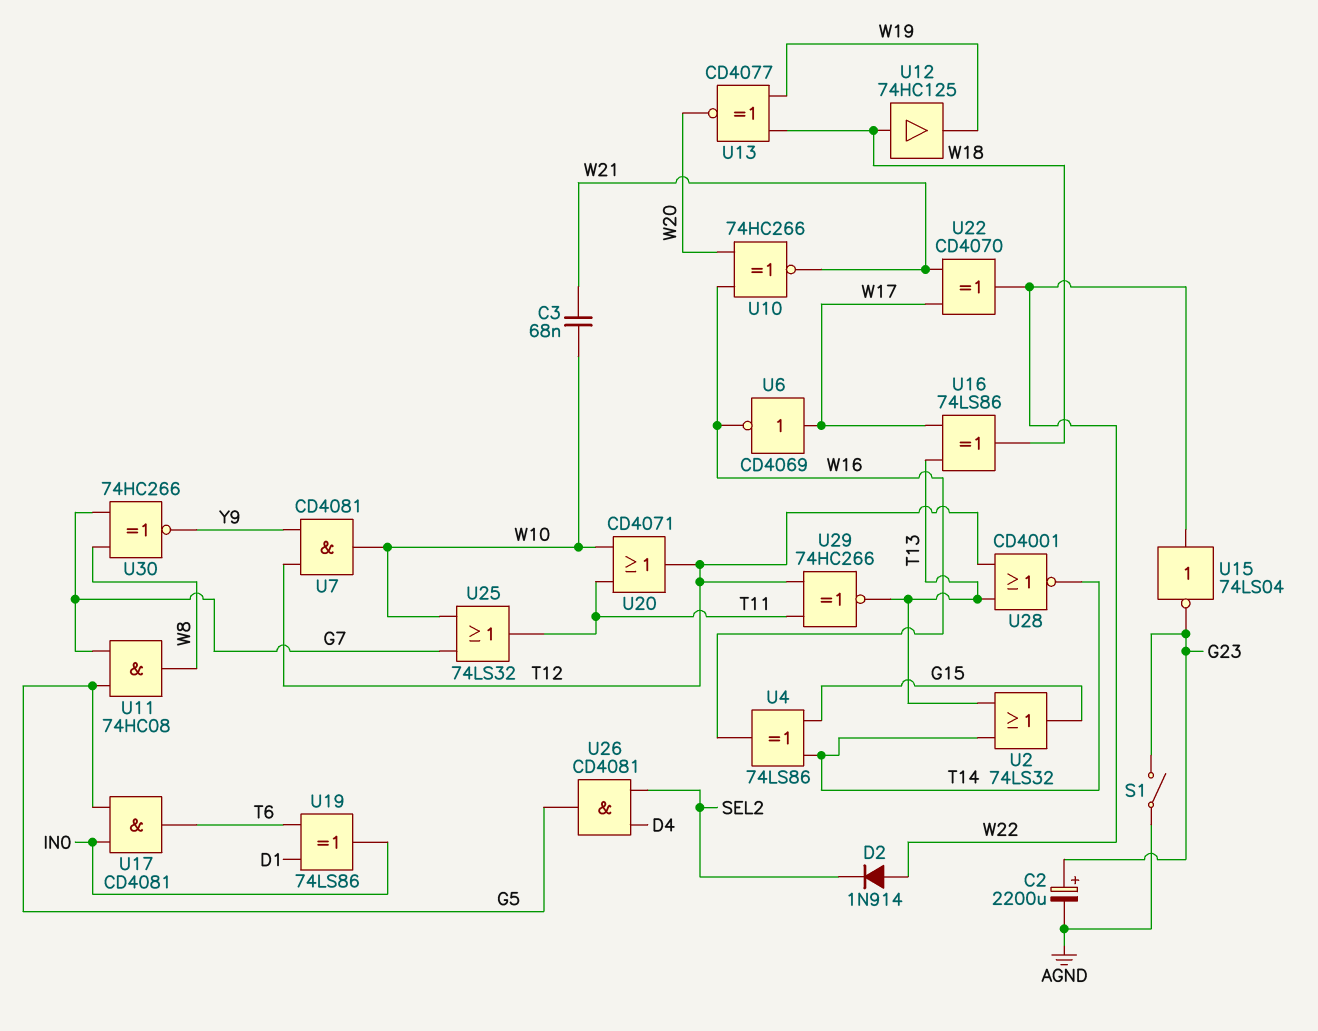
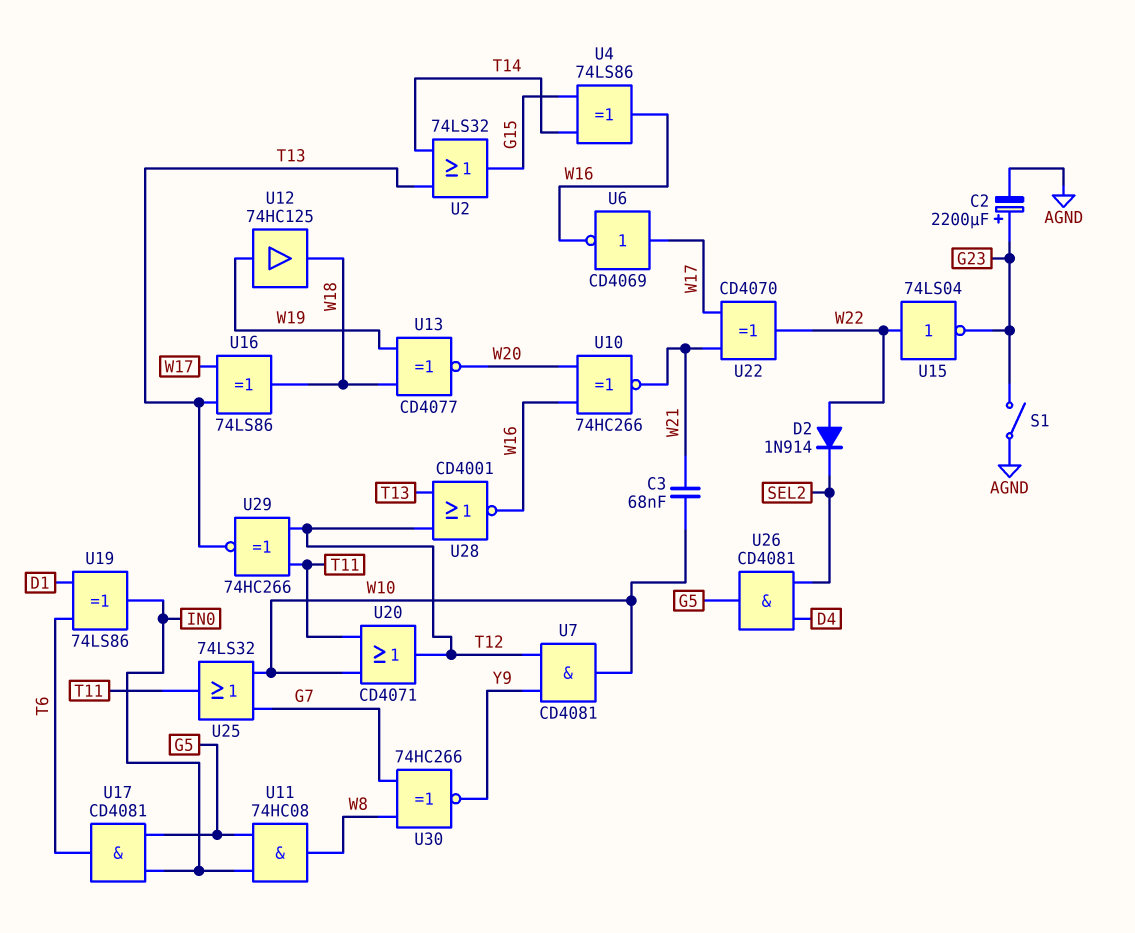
U11: AND 74HC08 (in G5, in G7, out W8) -> AND 74HC08 (in G5, in IN0, out W8)
U12: buffer 74HC125 (in W18, out W19) -> buffer 74HC125 (in W19, out W18)
U28: NOR CD4001 (in T12, in T13, out T14) -> NOR CD4001 (in T12, in T13, out W16)

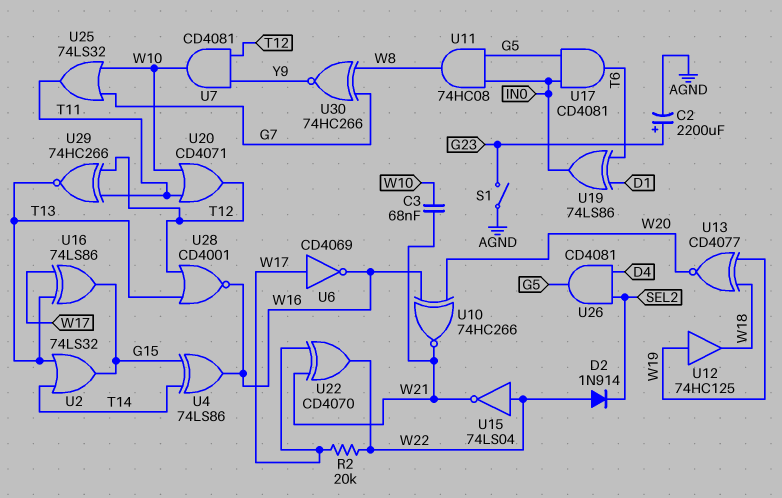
R2: none -> 20k (W17, W22)
U15: NOT 74LS04 (in W22, out G23) -> NOT 74LS04 (in W22, out W21)
U16: XOR 74LS86 (in T13, in W17, out W18) -> XOR 74LS86 (in T13, in W17, out G15)

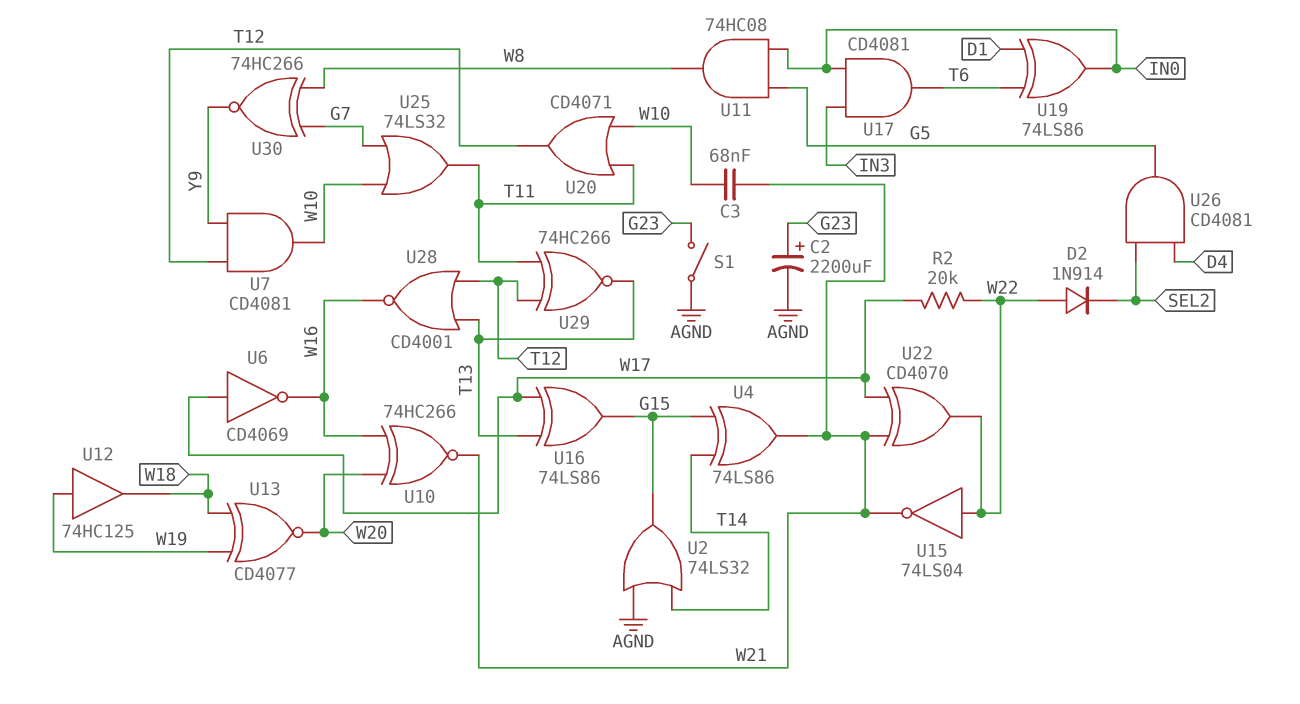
U2: OR 74LS32 (in T13, in T14, out G15) -> OR 74LS32 (in AGND, in T14, out G15)
U4: XOR 74LS86 (in G15, in T14, out W16) -> XOR 74LS86 (in G15, in T14, out W21)
U17: AND CD4081 (in G5, in IN0, out T6) -> AND CD4081 (in IN0, in IN3, out T6)

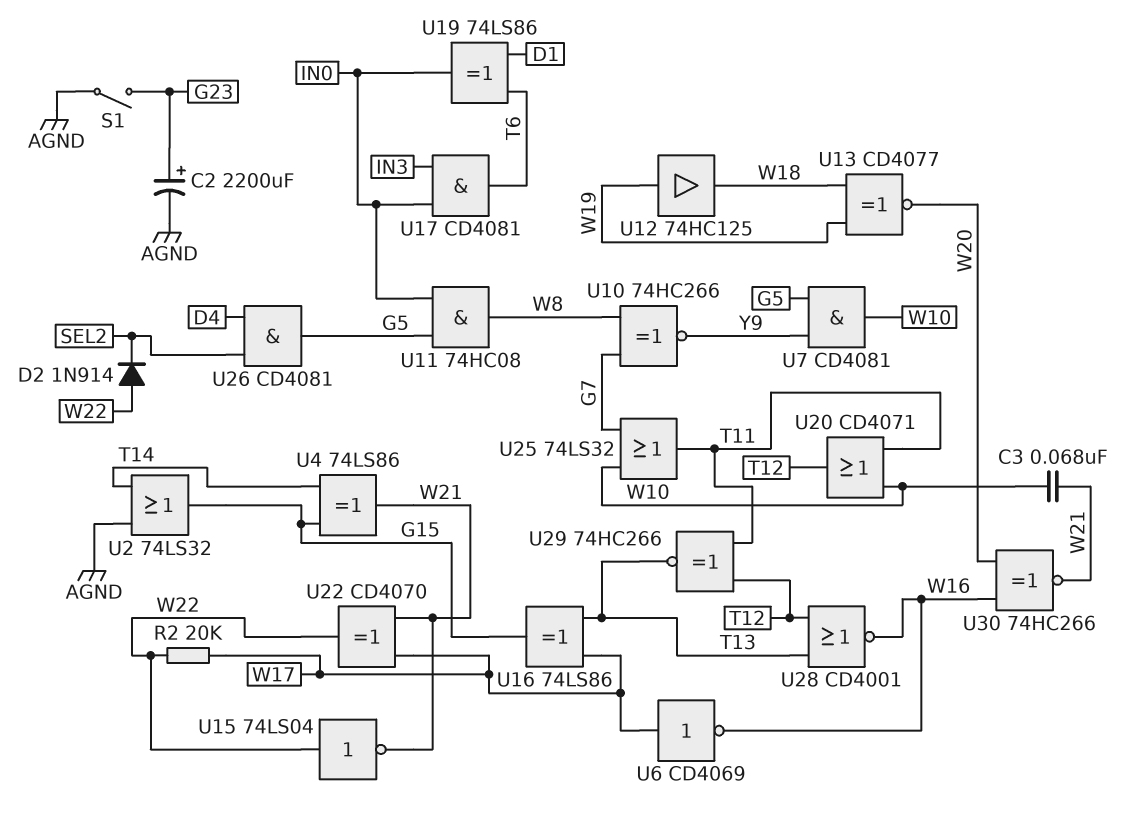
U7: AND CD4081 (in T12, in Y9, out W10) -> AND CD4081 (in G5, in Y9, out W10)
U10: XNOR 74HC266 (in W16, in W20, out W21) -> XNOR 74HC266 (in G7, in W8, out Y9)
U30: XNOR 74HC266 (in G7, in W8, out Y9) -> XNOR 74HC266 (in W16, in W20, out W21)

